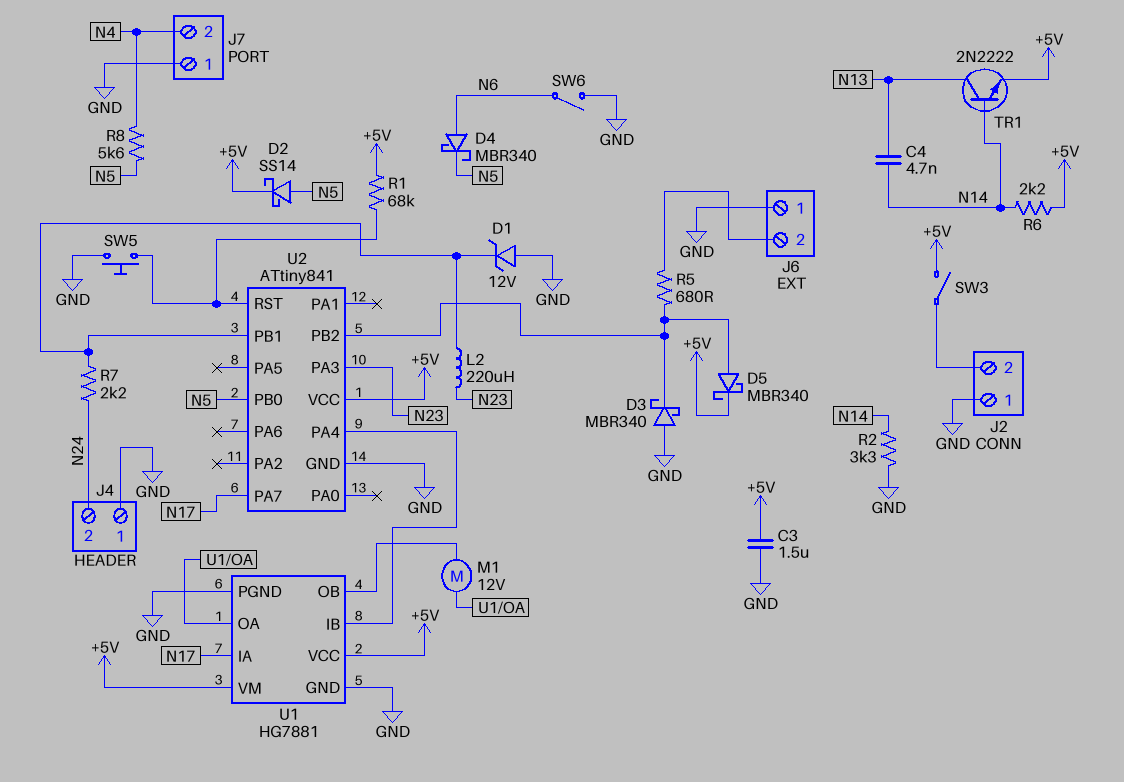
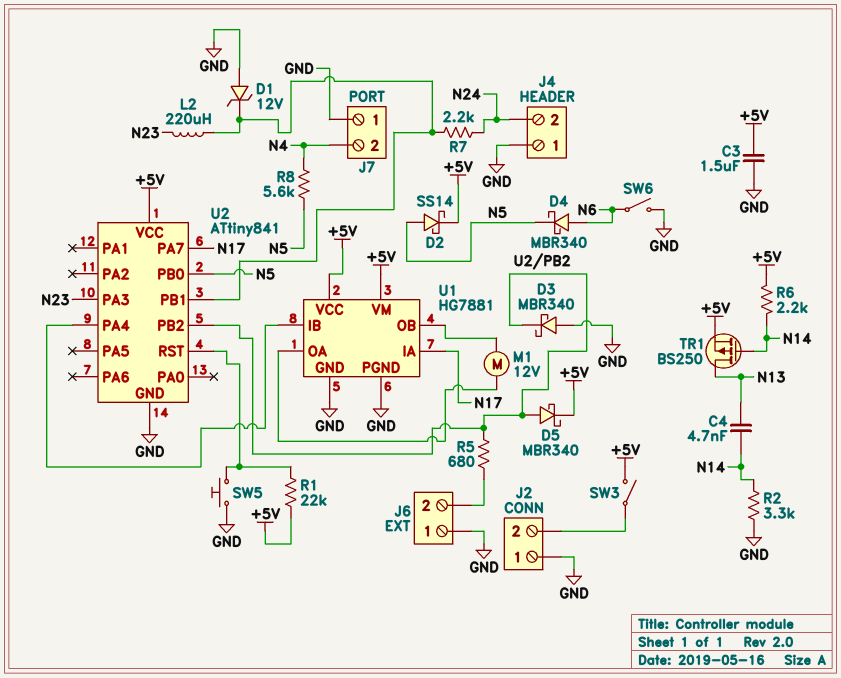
R1: 68k (+5V, U2/RST) -> 22k (+5V, U2/RST)
TR1: NPN 2N2222 (B N14, C N13, E +5V) -> PMOS BS250 (G N14, D N13, S +5V)

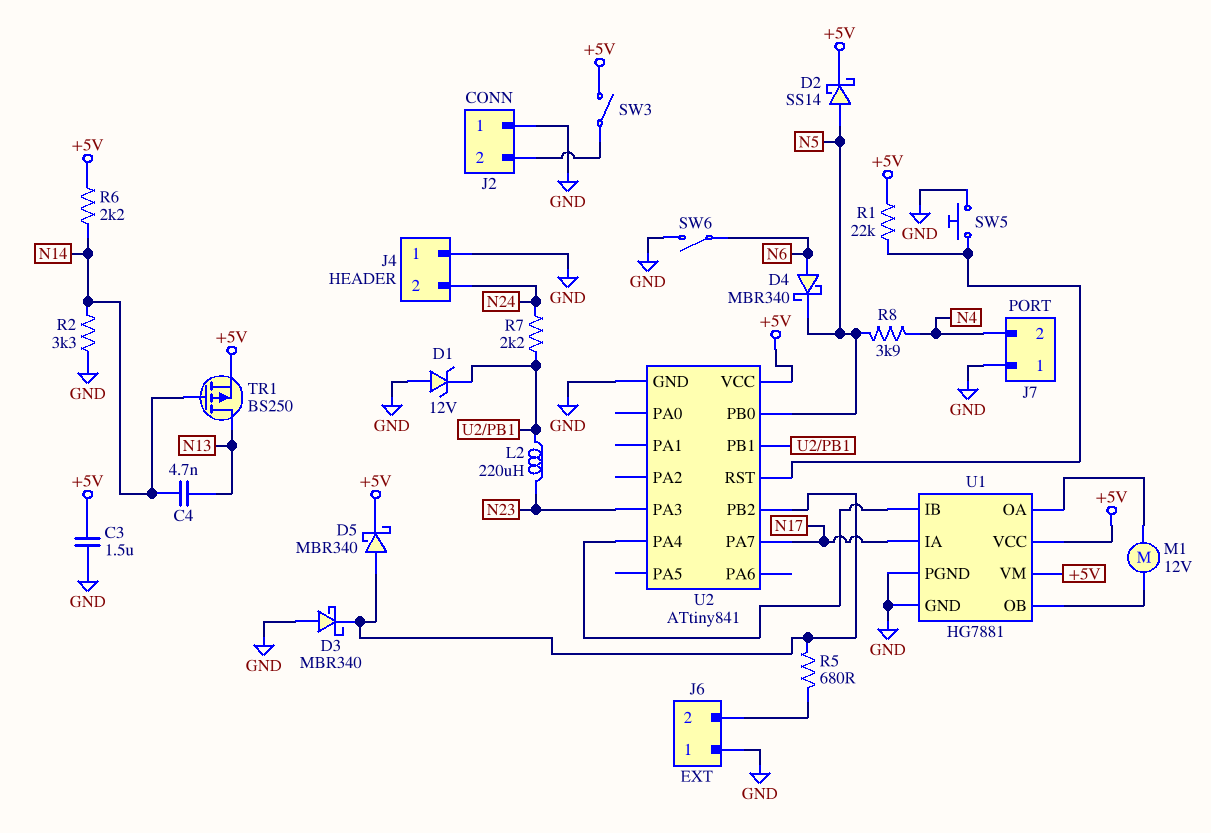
R8: 5.6k (N4, N5) -> 3.9k (N4, N5)

